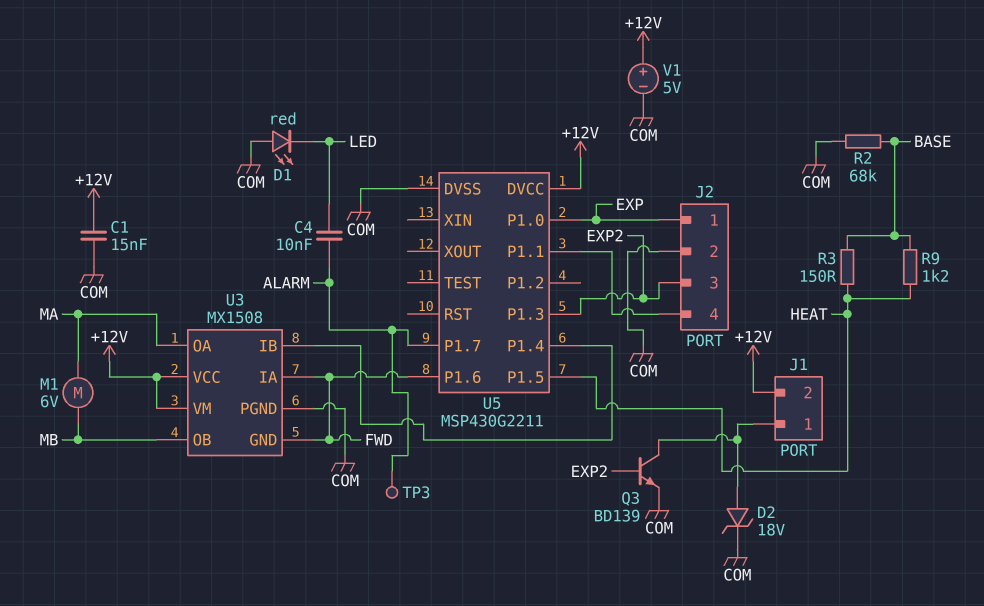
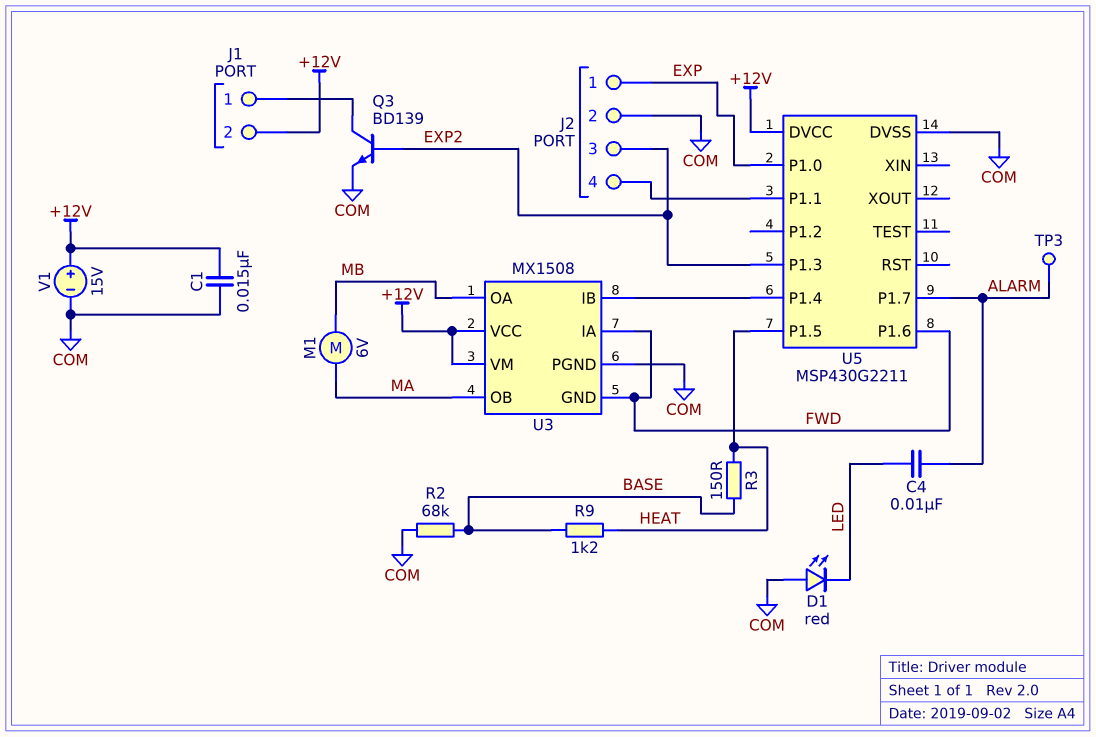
D2: zener 18V (A J1/1, K COM) -> none
U3 pin OA: MA -> MB
U3 pin OB: MB -> MA
V1: 5V (plus +12V, minus COM) -> 15V (plus +12V, minus COM)

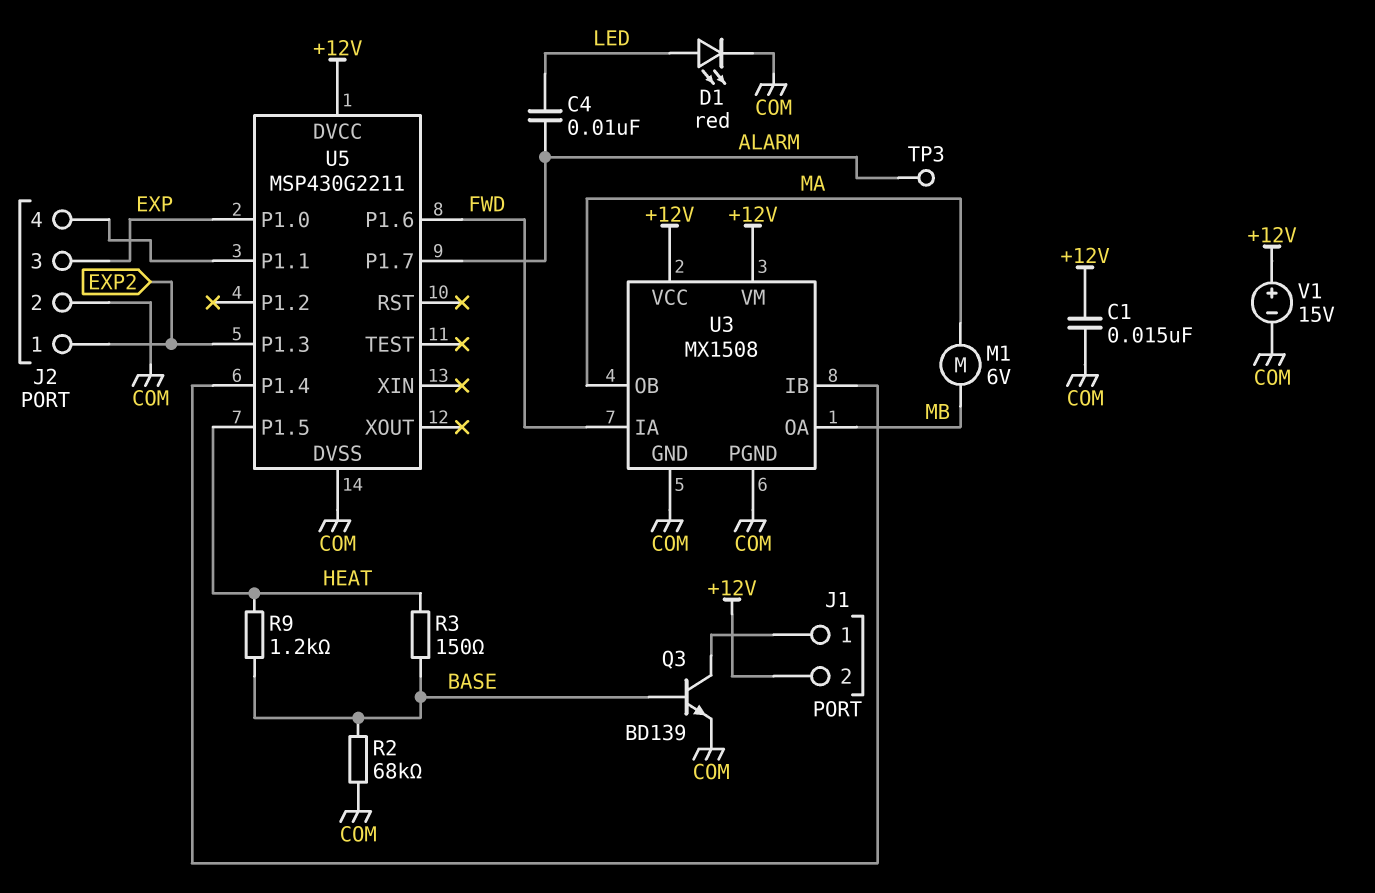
D1: LED red (A COM, K LED) -> LED red (A LED, K COM)
J2 pin 1: EXP -> EXP2
J2 pin 3: EXP2 -> EXP
Q3: NPN BD139 (B EXP2, C J1/1, E COM) -> NPN BD139 (B BASE, C J1/1, E COM)
U3 pin GND: FWD -> COM

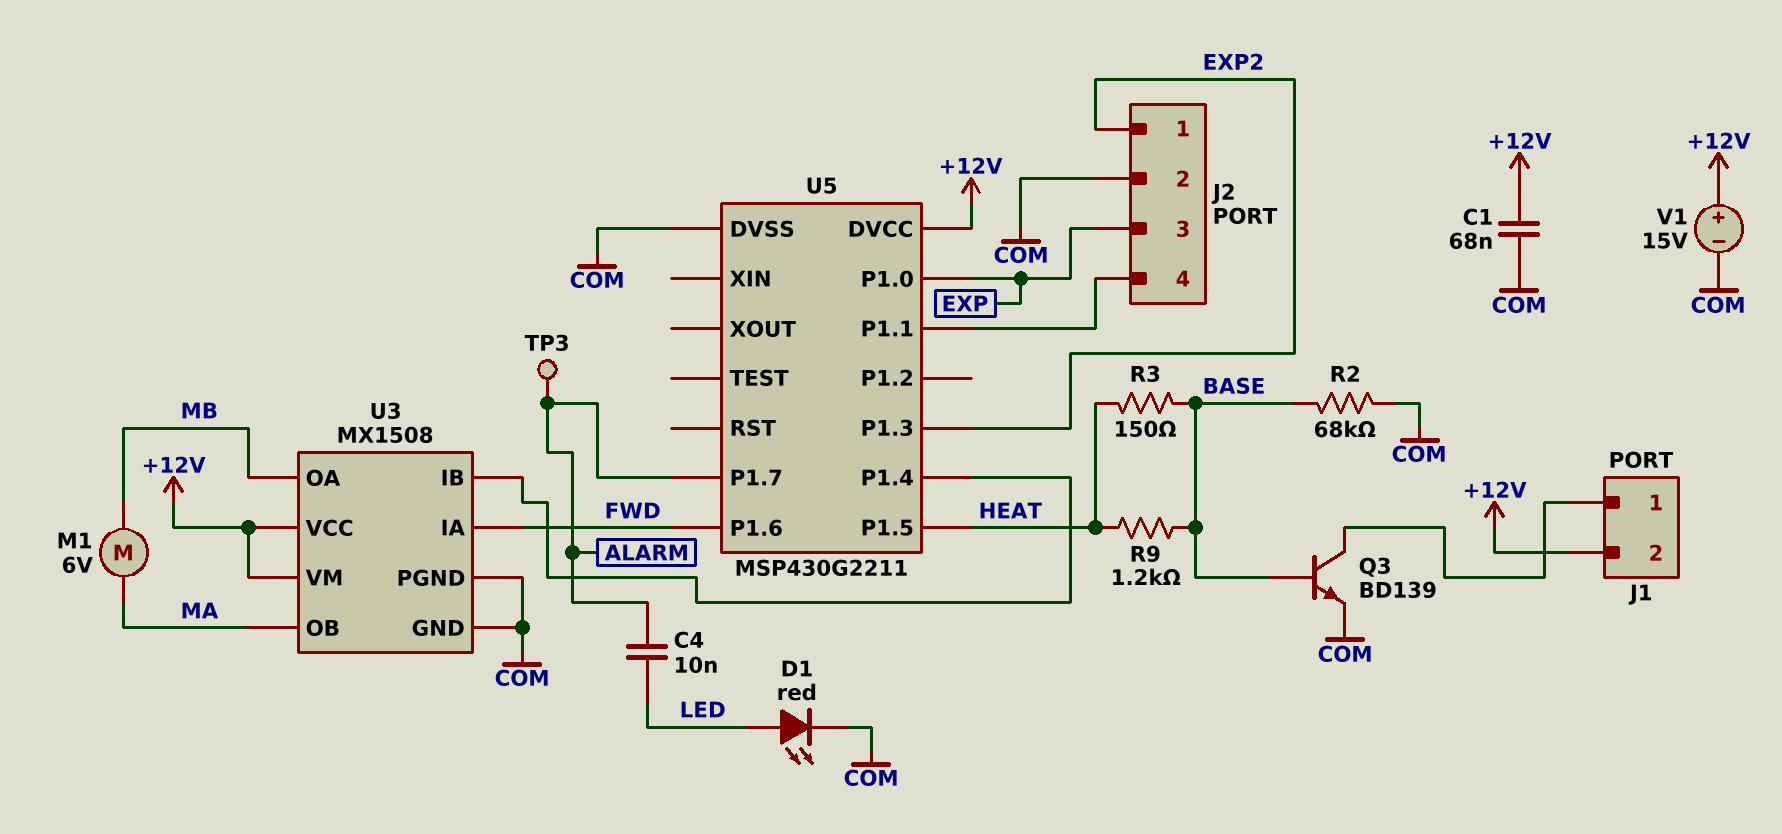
C1: 15nF (+12V, COM) -> 68nF (+12V, COM)

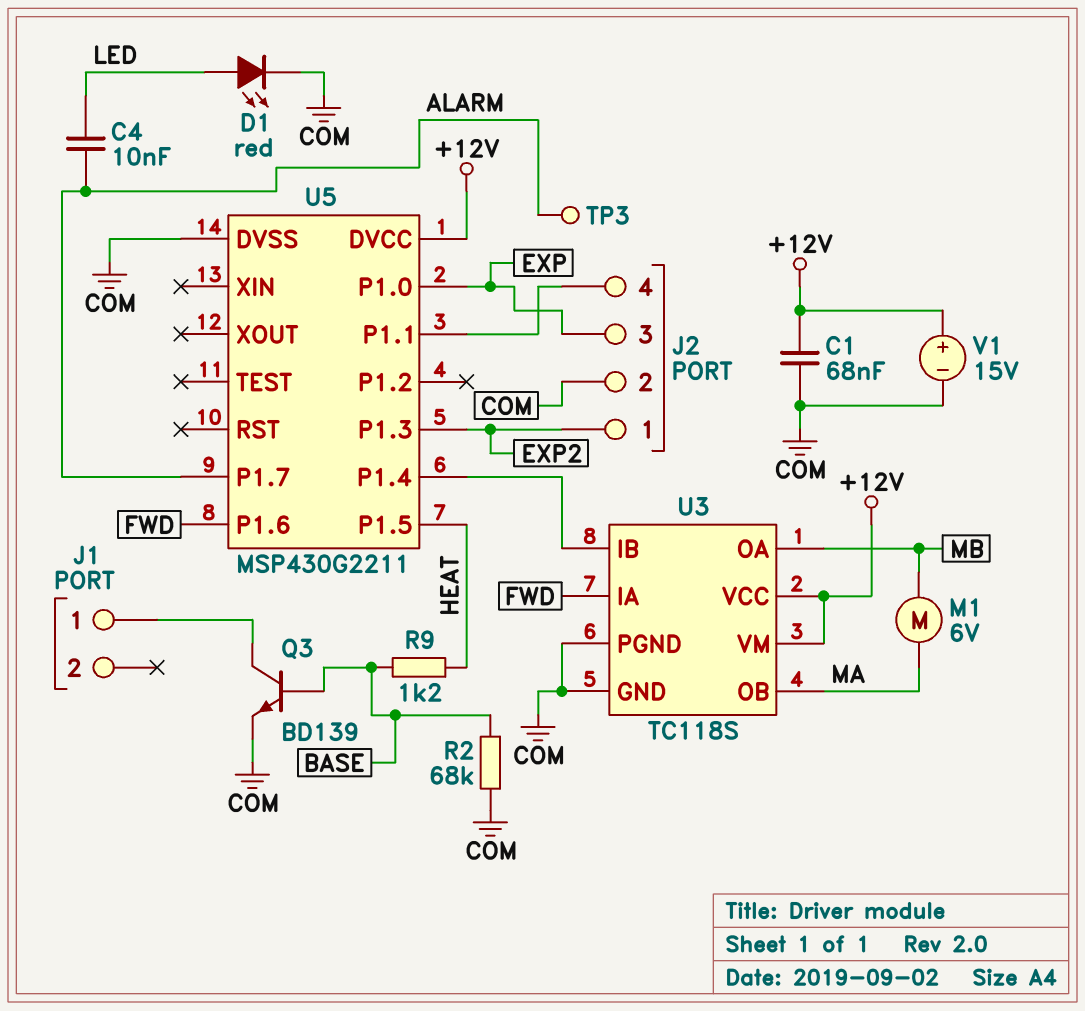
J1 pin 2: +12V -> none
R3: 150 (BASE, HEAT) -> none
U3: MX1508 -> TC118S

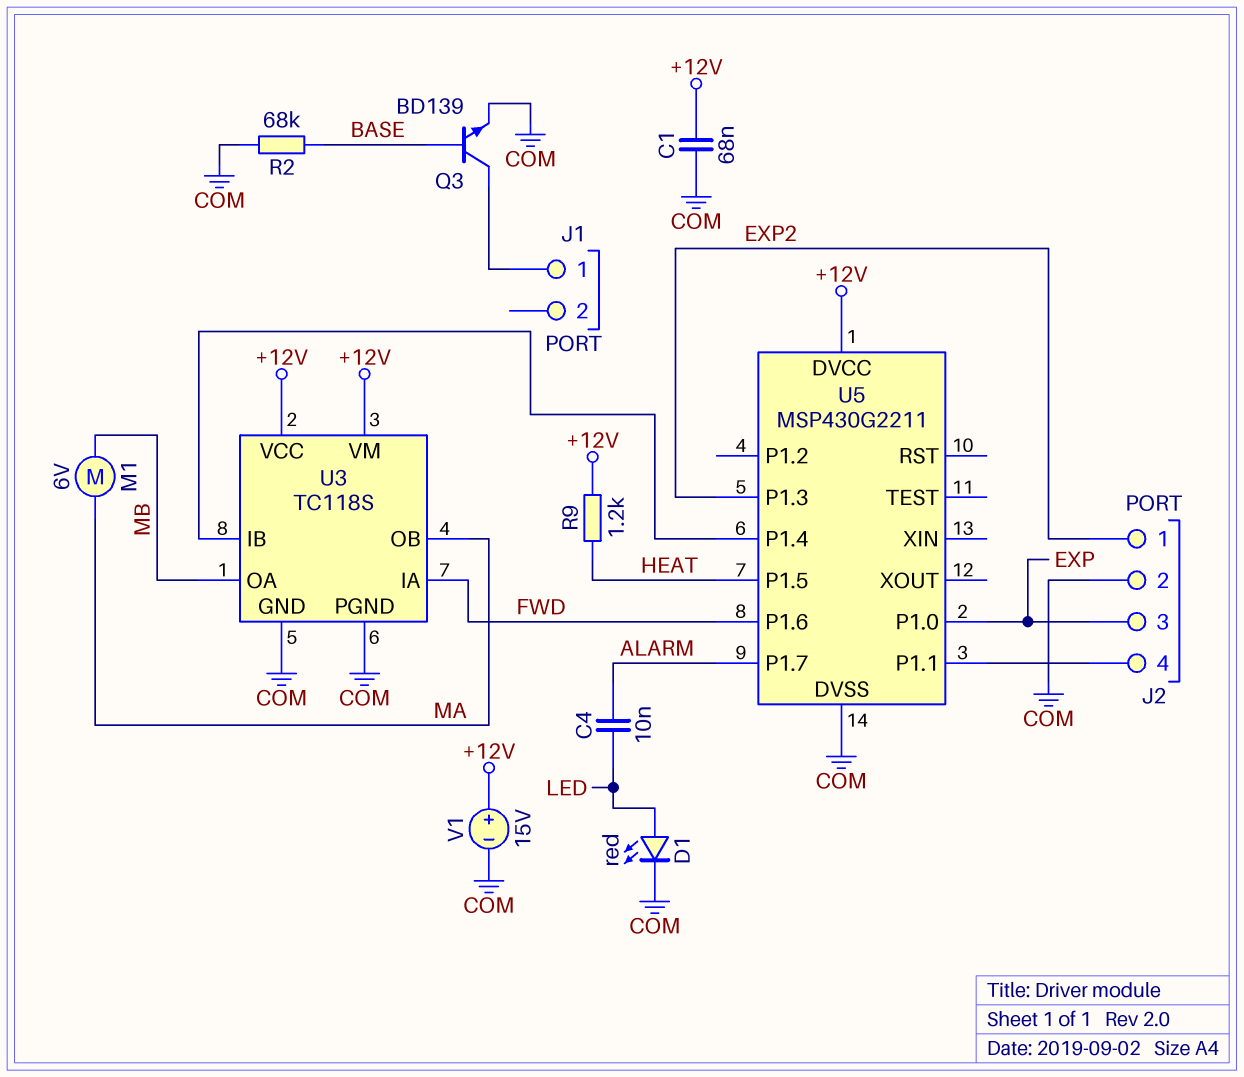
R9: 1.2k (BASE, HEAT) -> 1.2k (+12V, HEAT)
TP3: test point (ALARM) -> none

